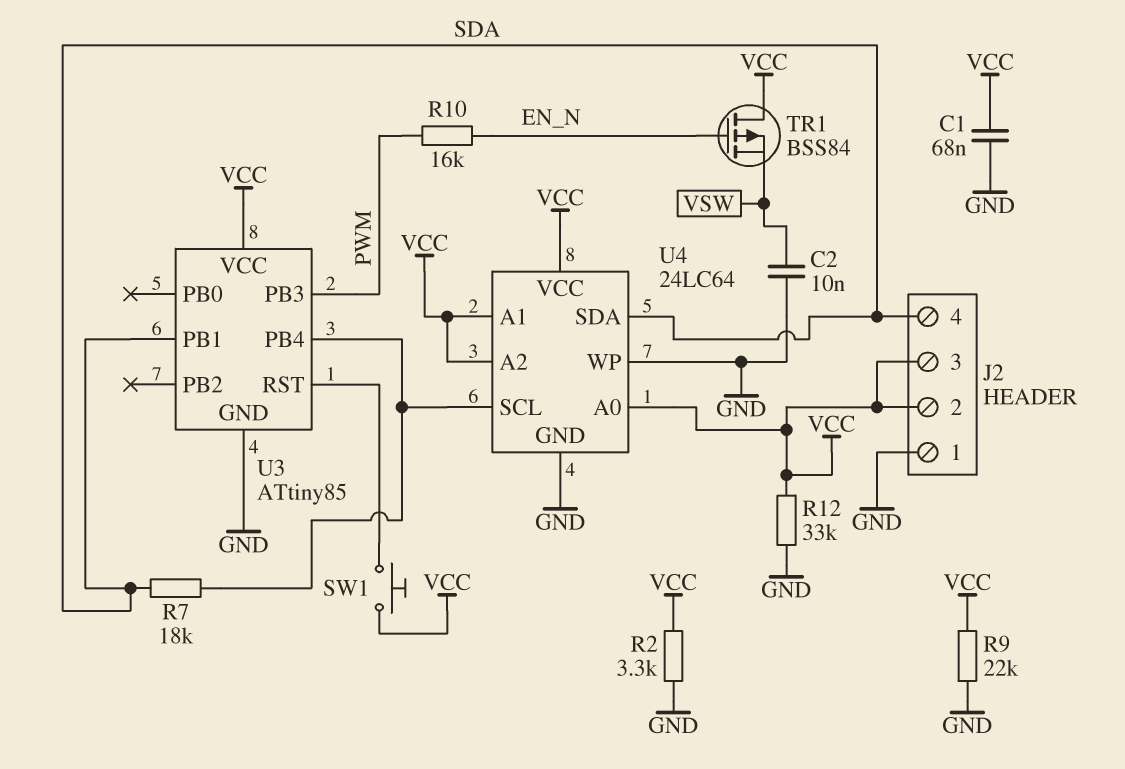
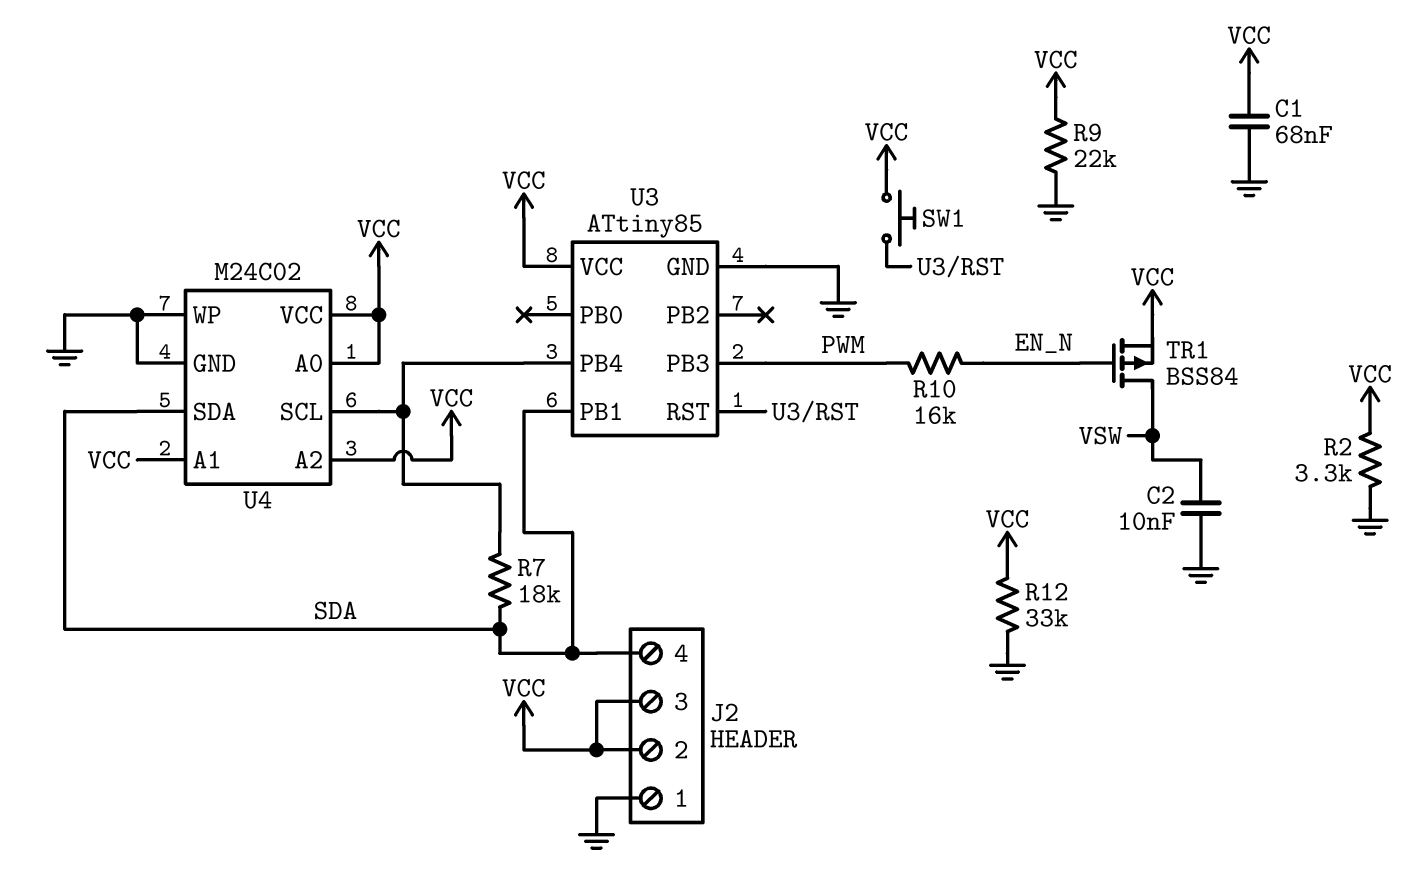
TR1: PMOS BSS84 (G EN_N, D VCC, S VSW) -> PMOS BSS84 (G EN_N, D VSW, S VCC)
U4: 24LC64 -> M24C02

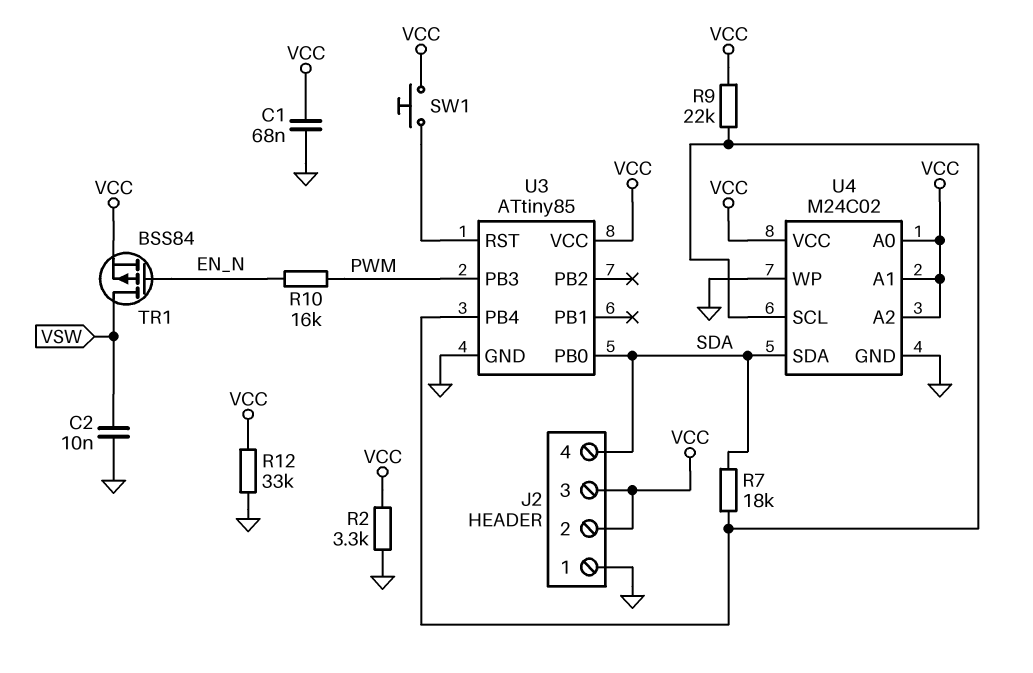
R9: 22k (GND, VCC) -> 22k (U3/PB4, VCC)
U3 pin PB0: none -> SDA
U3 pin PB1: SDA -> none

